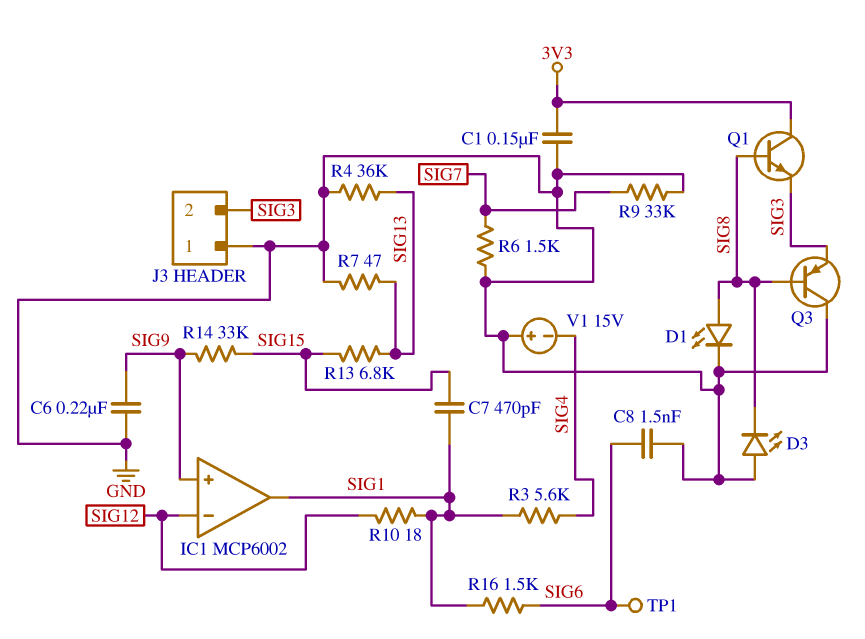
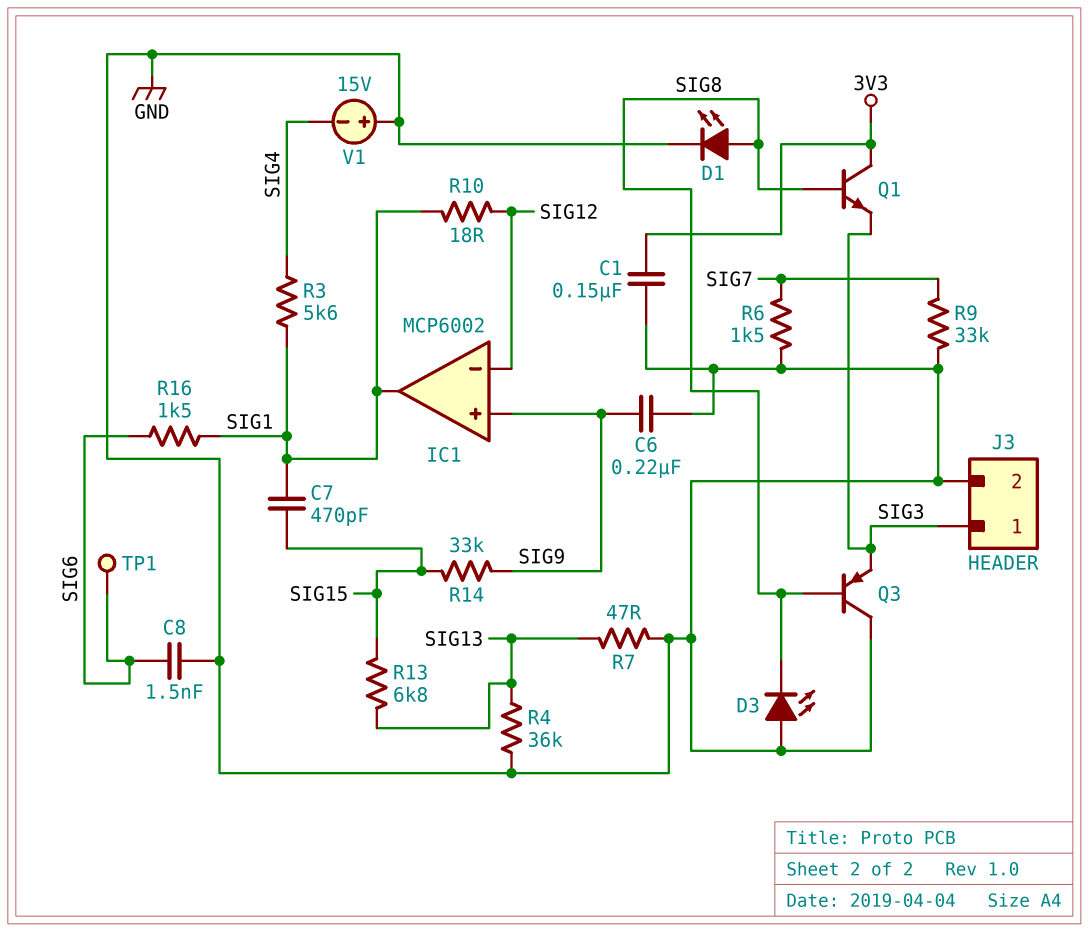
J3 pin 1: GND -> SIG3
J3 pin 2: SIG3 -> GND

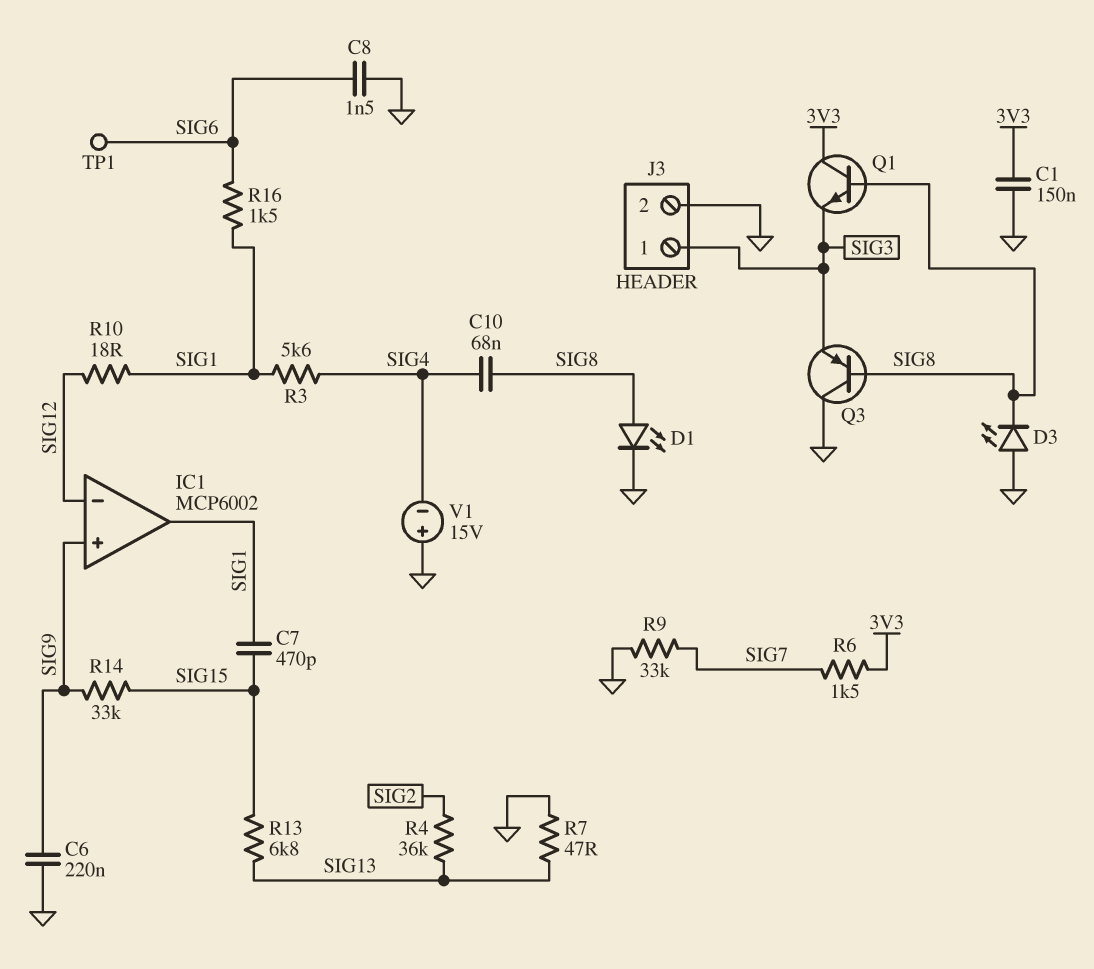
C10: none -> 68nF (SIG4, SIG8)
R4: 36k (GND, SIG13) -> 36k (SIG2, SIG13)
R6: 1.5k (GND, SIG7) -> 1.5k (3V3, SIG7)

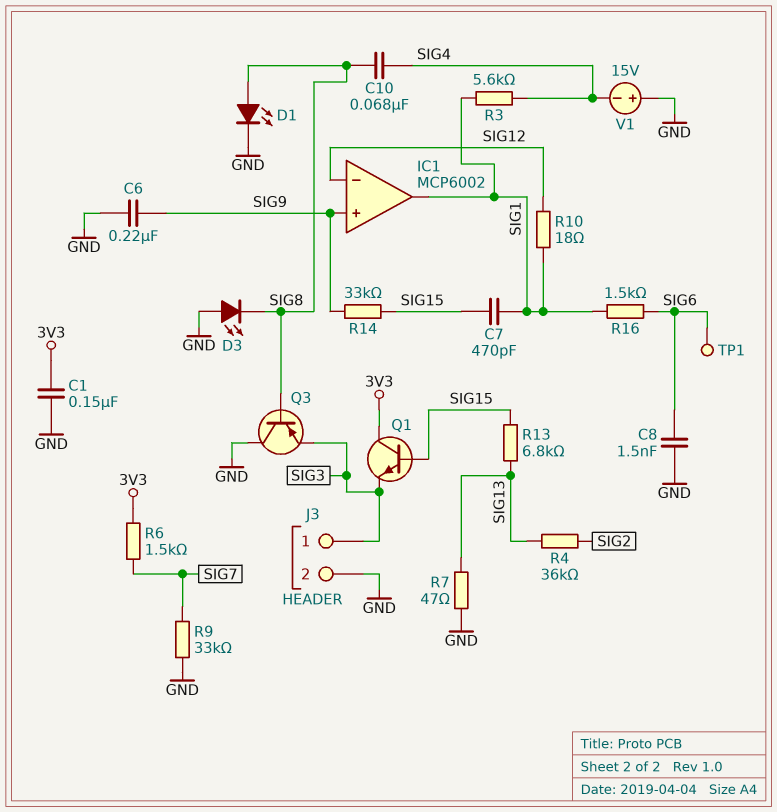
Q1: NPN (B SIG8, C 3V3, E SIG3) -> NPN (B SIG15, C 3V3, E SIG3)

